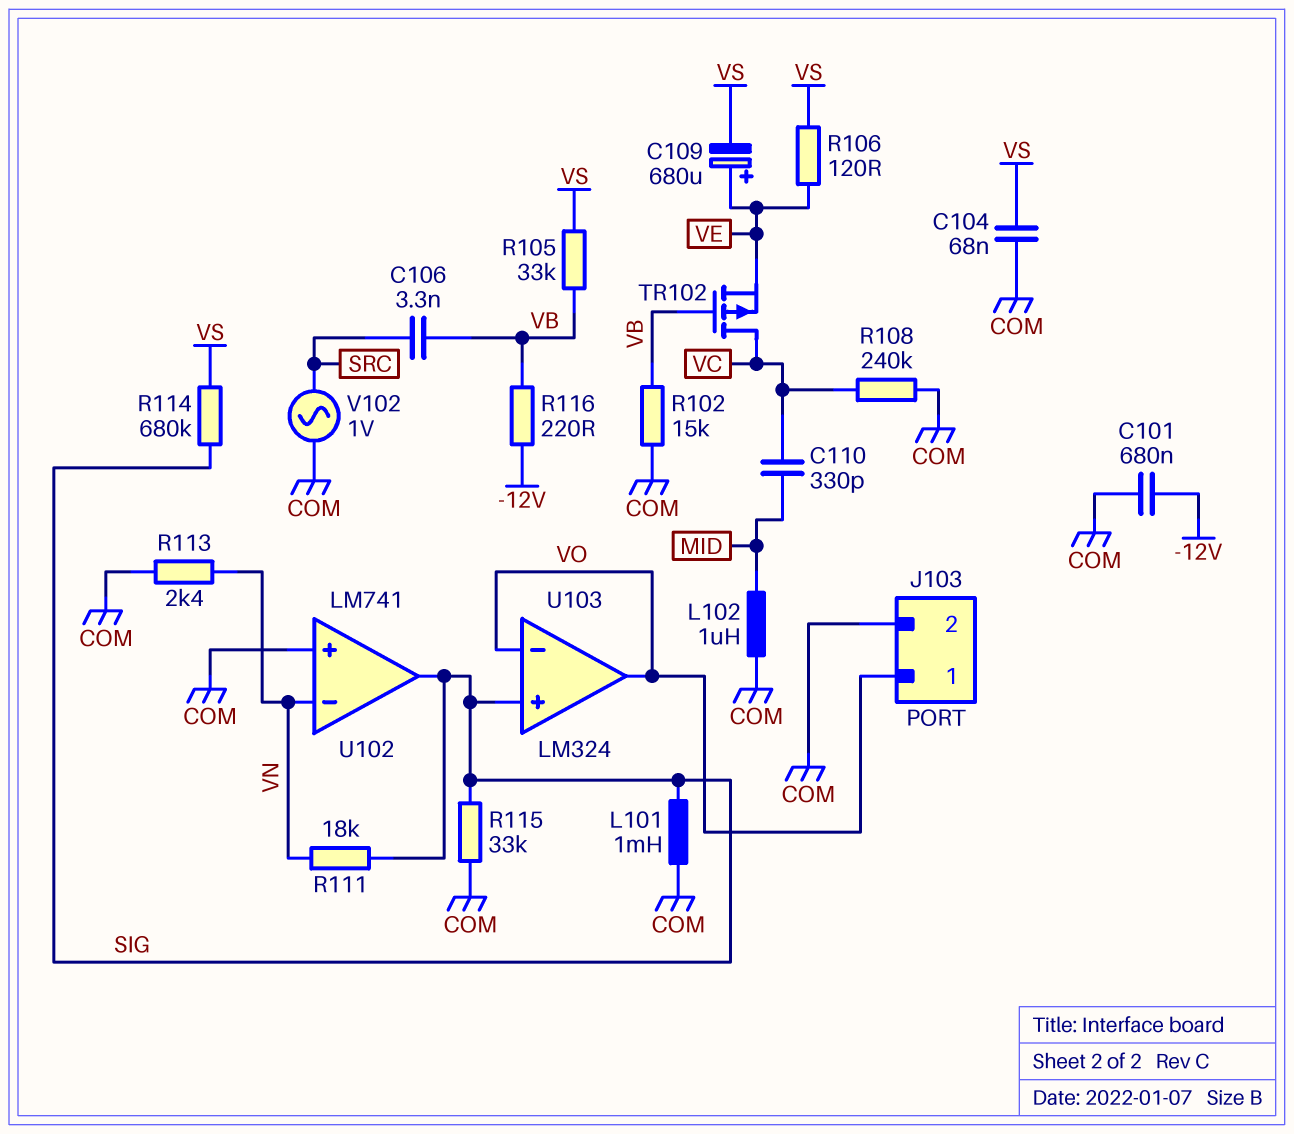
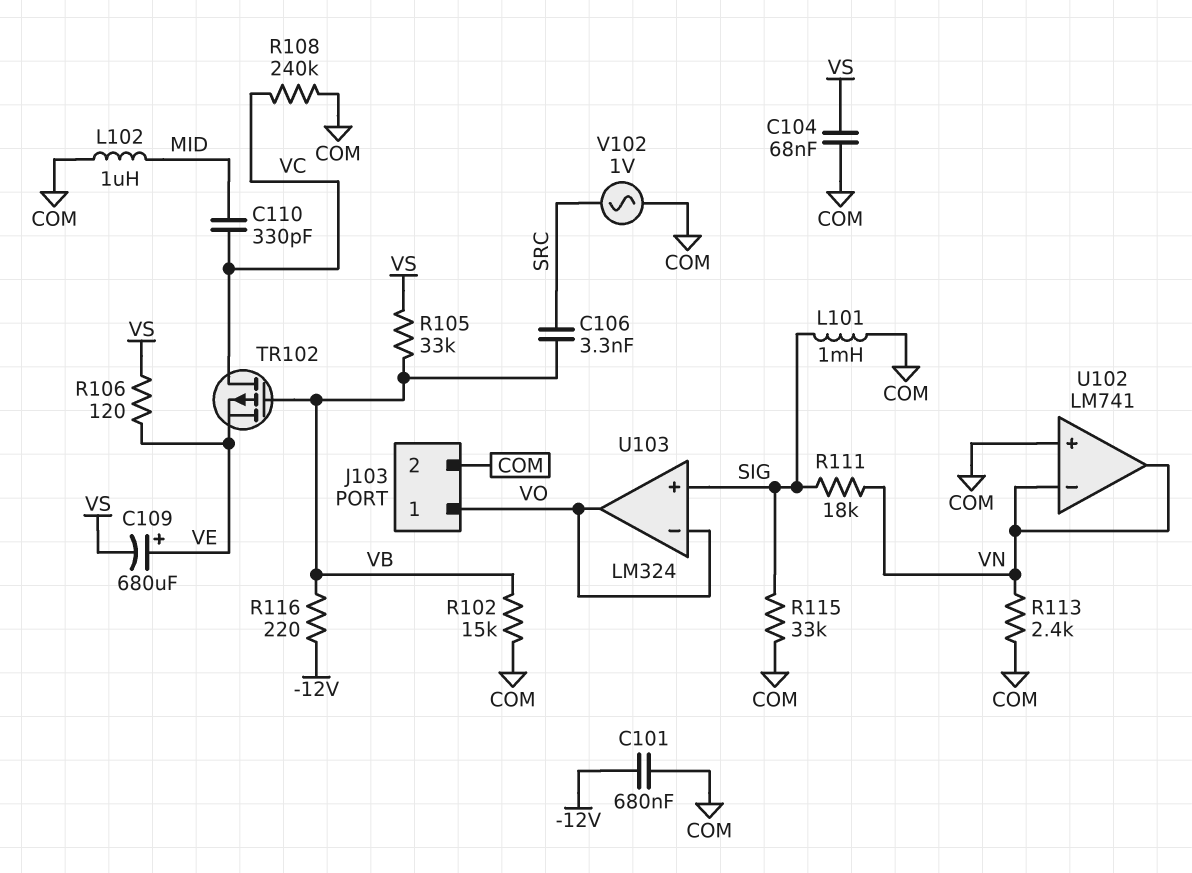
R114: 680k (SIG, VS) -> none
U102 pin out: SIG -> VN

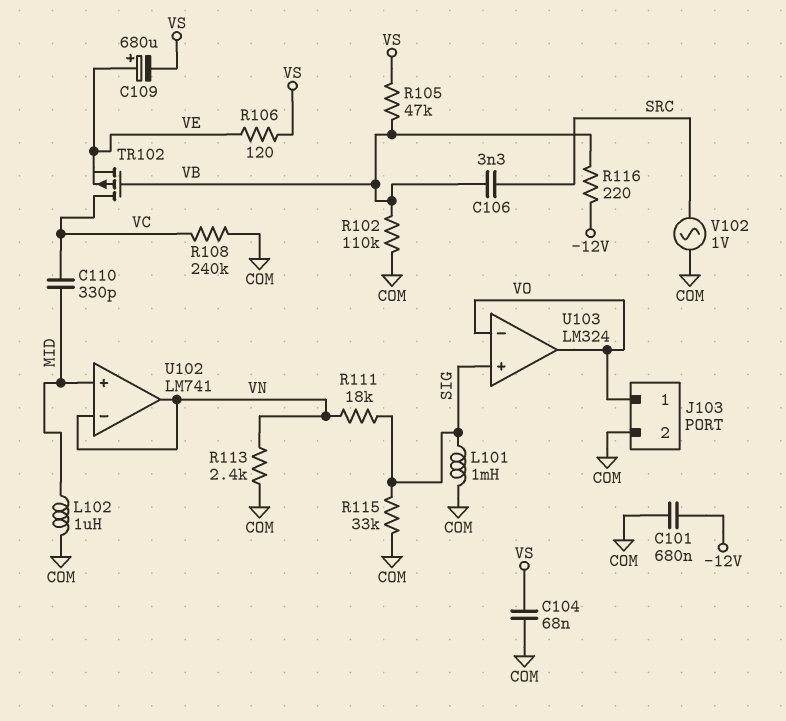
R102: 15k (COM, VB) -> 110k (COM, VB)
R105: 33k (VB, VS) -> 47k (VB, VS)
U102 pin in+: COM -> MID

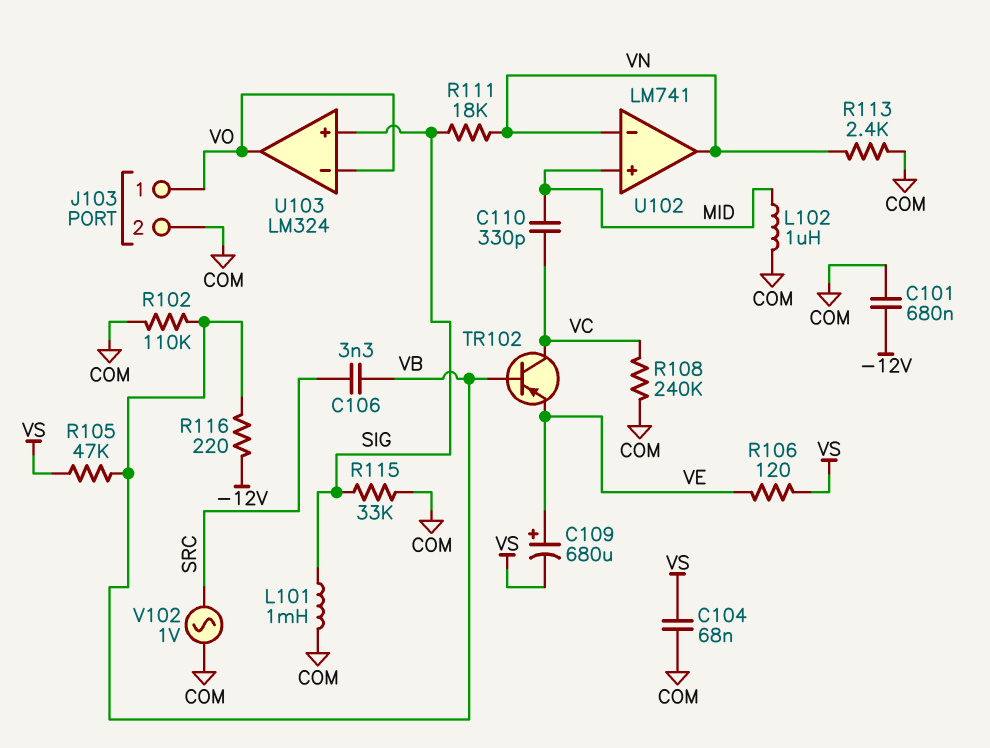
TR102: PMOS (G VB, D VC, S VE) -> PNP (B VB, C VC, E VE)

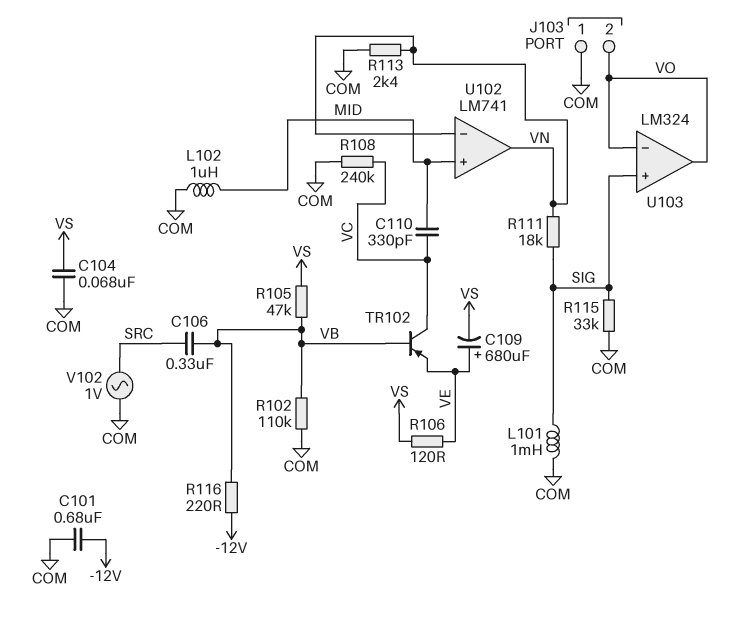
C106: 3.3nF (SRC, VB) -> 330nF (SRC, VB)
J103 pin 1: VO -> COM
J103 pin 2: COM -> VO

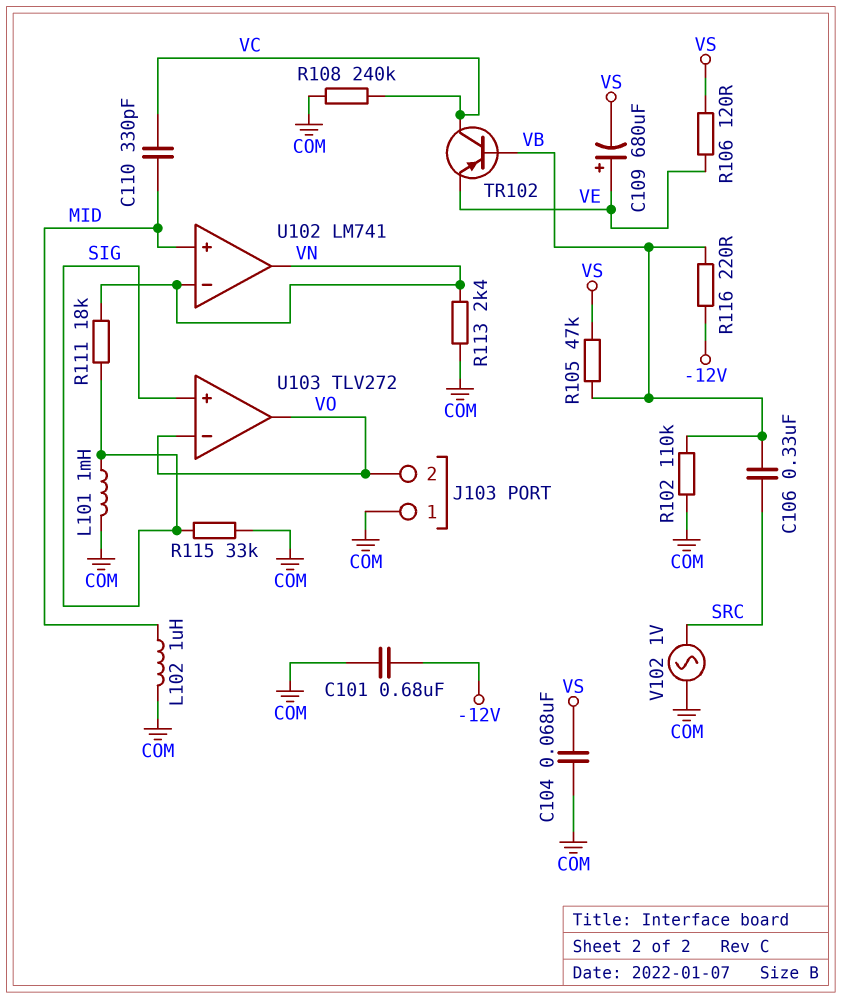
U103: LM324 -> TLV272

